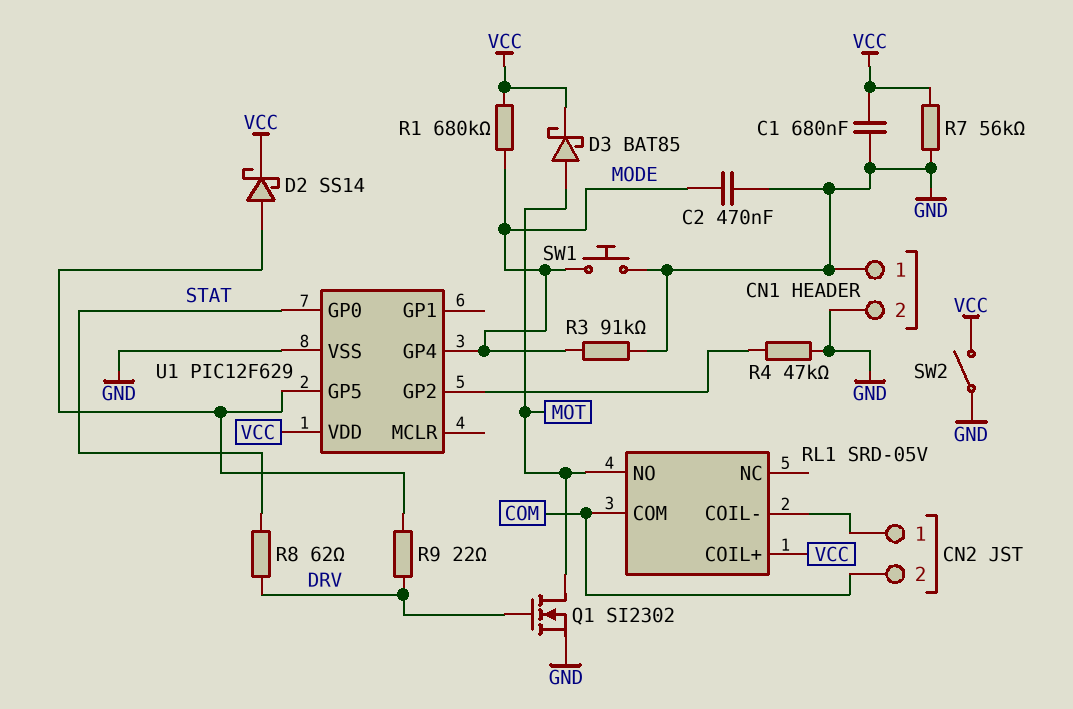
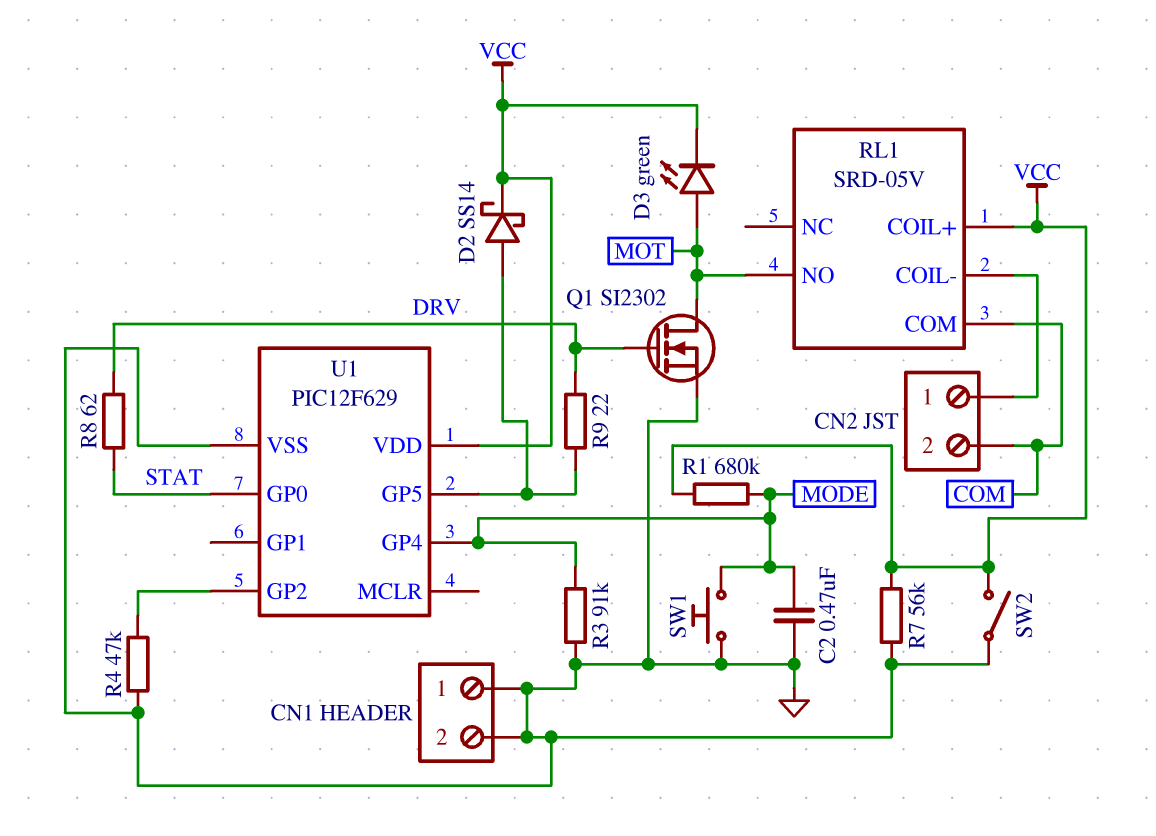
C1: 680nF (GND, VCC) -> none
D3: schottky BAT85 (A MOT, K VCC) -> LED green (A MOT, K VCC)

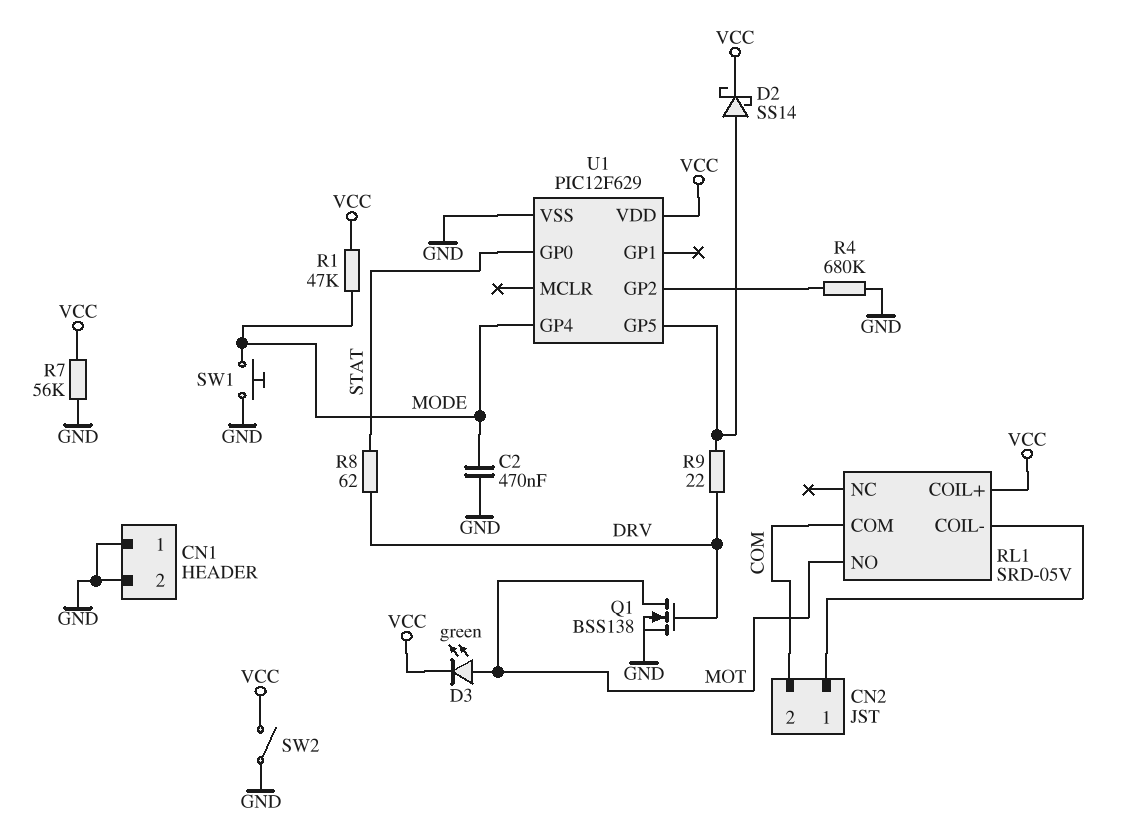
Q1: NMOS SI2302 (G DRV, D MOT, S GND) -> NMOS BSS138 (G DRV, D MOT, S GND)
R1: 680k (MODE, VCC) -> 47k (MODE, VCC)
R3: 91k (GND, MODE) -> none
R4: 47k (GND, U1/GP2) -> 680k (GND, U1/GP2)

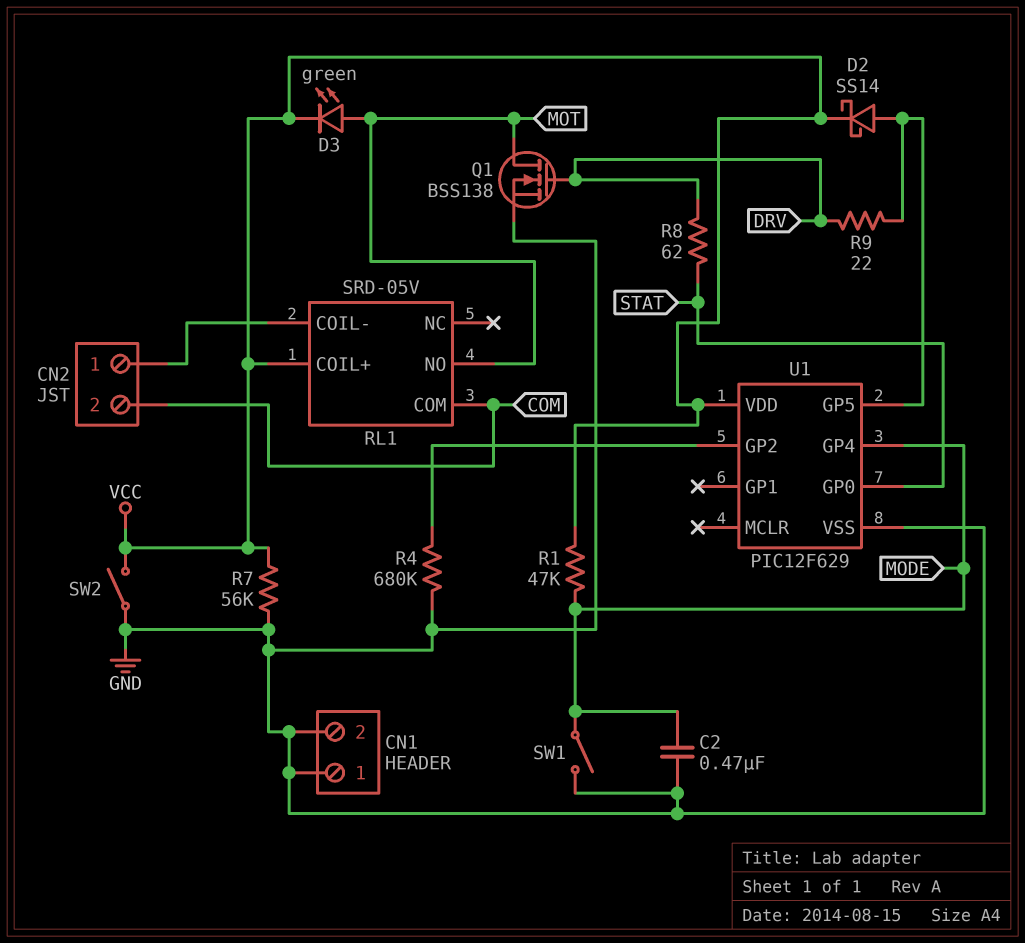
SW1: button (GND, MODE) -> switch (GND, MODE)

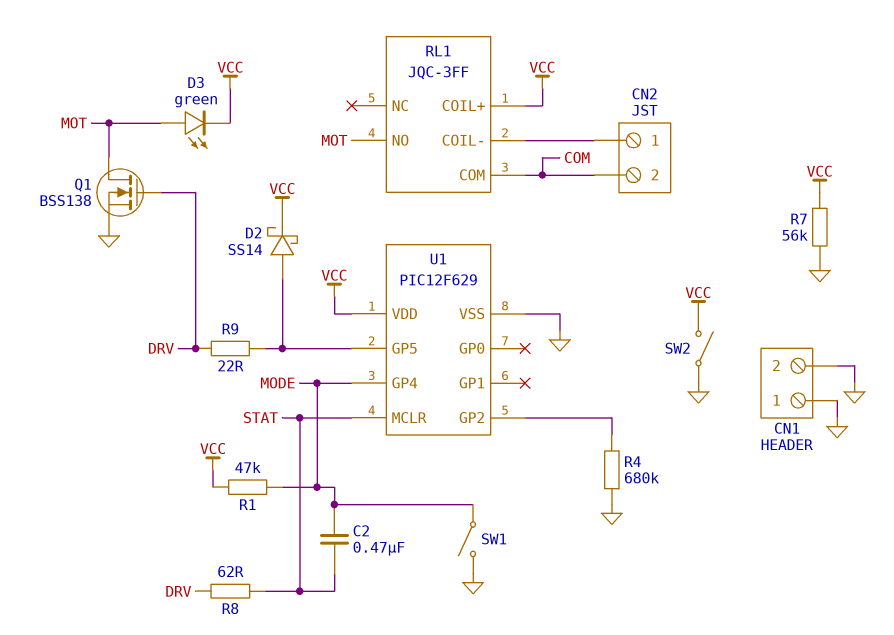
C2: 470nF (GND, MODE) -> 470nF (MODE, STAT)
RL1: SRD-05V -> JQC-3FF
U1 pin GP0: STAT -> none
U1 pin MCLR: none -> STAT

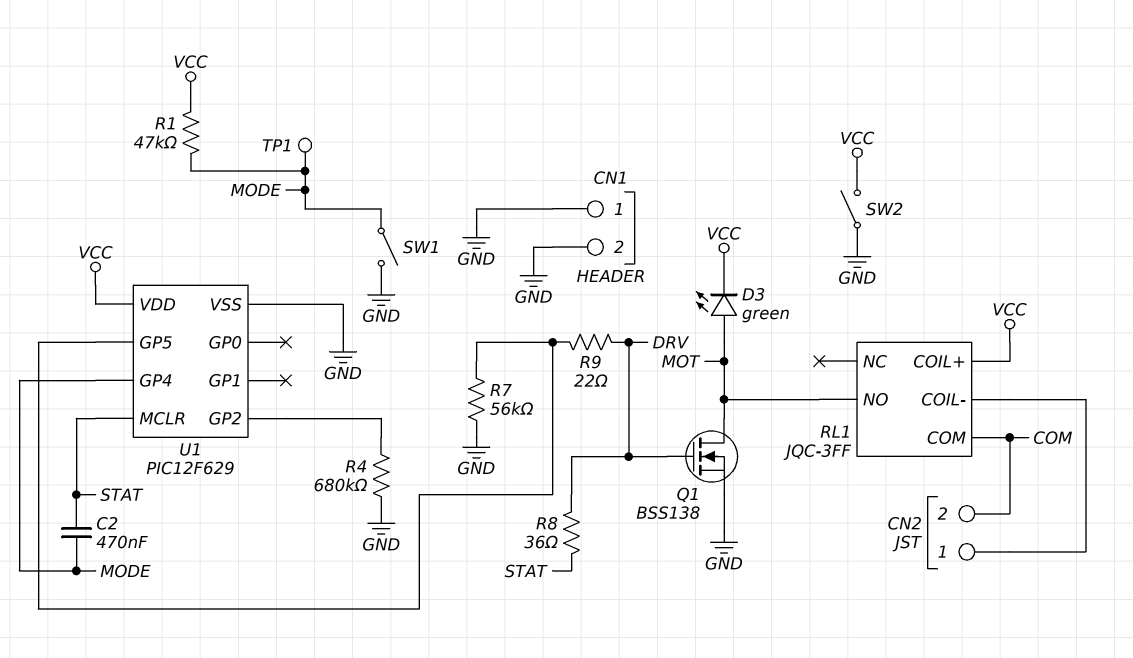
D2: schottky SS14 (A U1/GP5, K VCC) -> none
R7: 56k (GND, VCC) -> 56k (GND, U1/GP5)
R8: 62 (DRV, STAT) -> 36 (DRV, STAT)
TP1: none -> test point (MODE)

